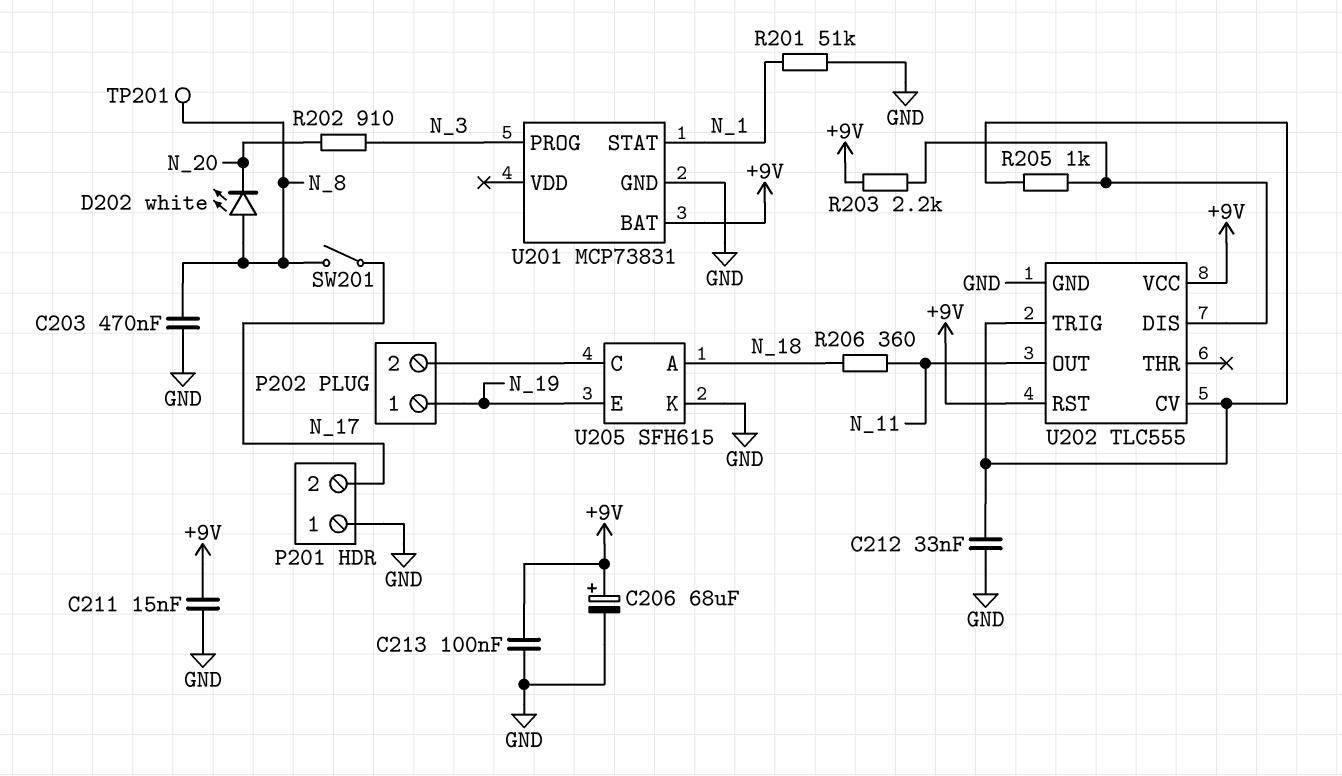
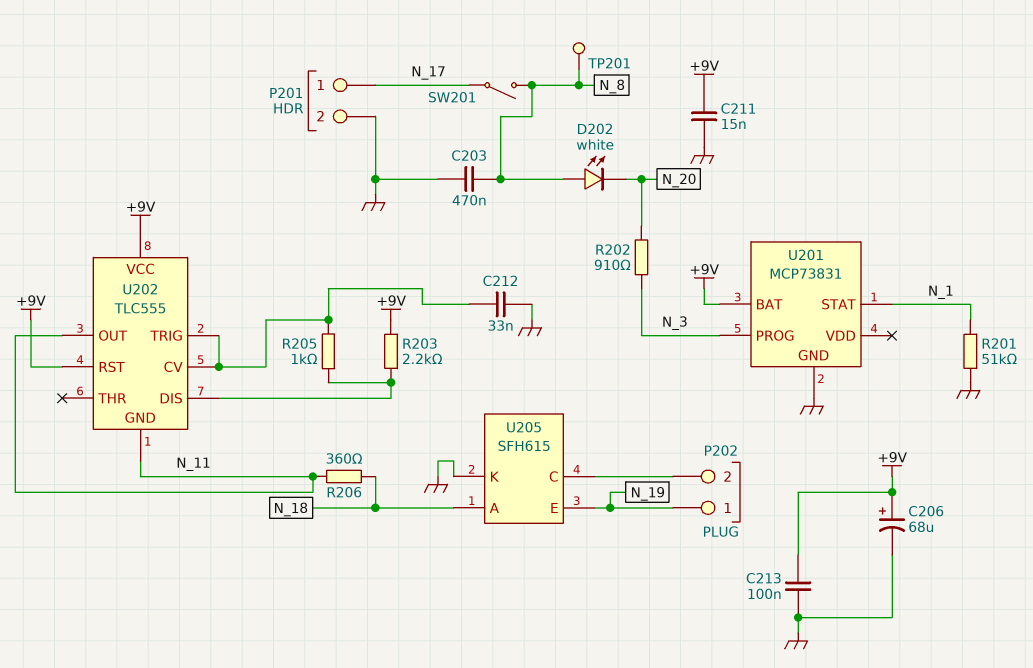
P201 pin 1: GND -> N_17
P201 pin 2: N_17 -> GND
U202 pin GND: GND -> N_11

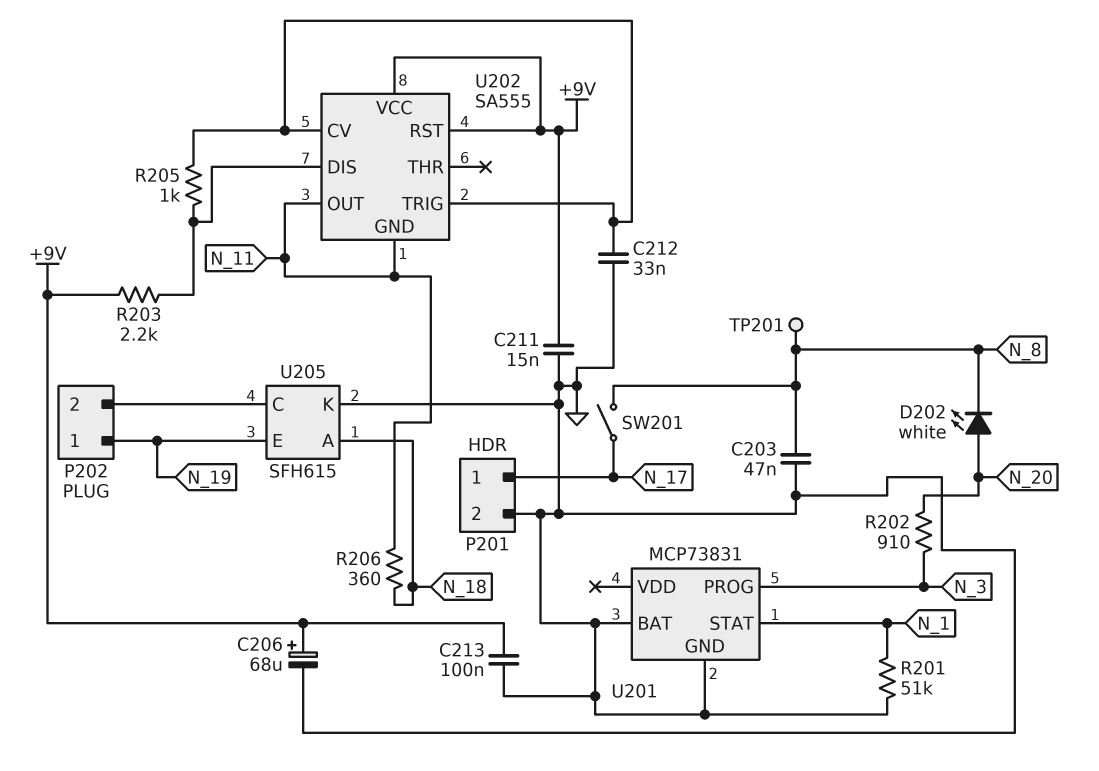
C203: 470nF (GND, N_8) -> 47nF (GND, N_8)
D202: LED white (A N_8, K N_20) -> LED white (A N_20, K N_8)
U201 pin BAT: +9V -> GND
U202: TLC555 -> SA555

